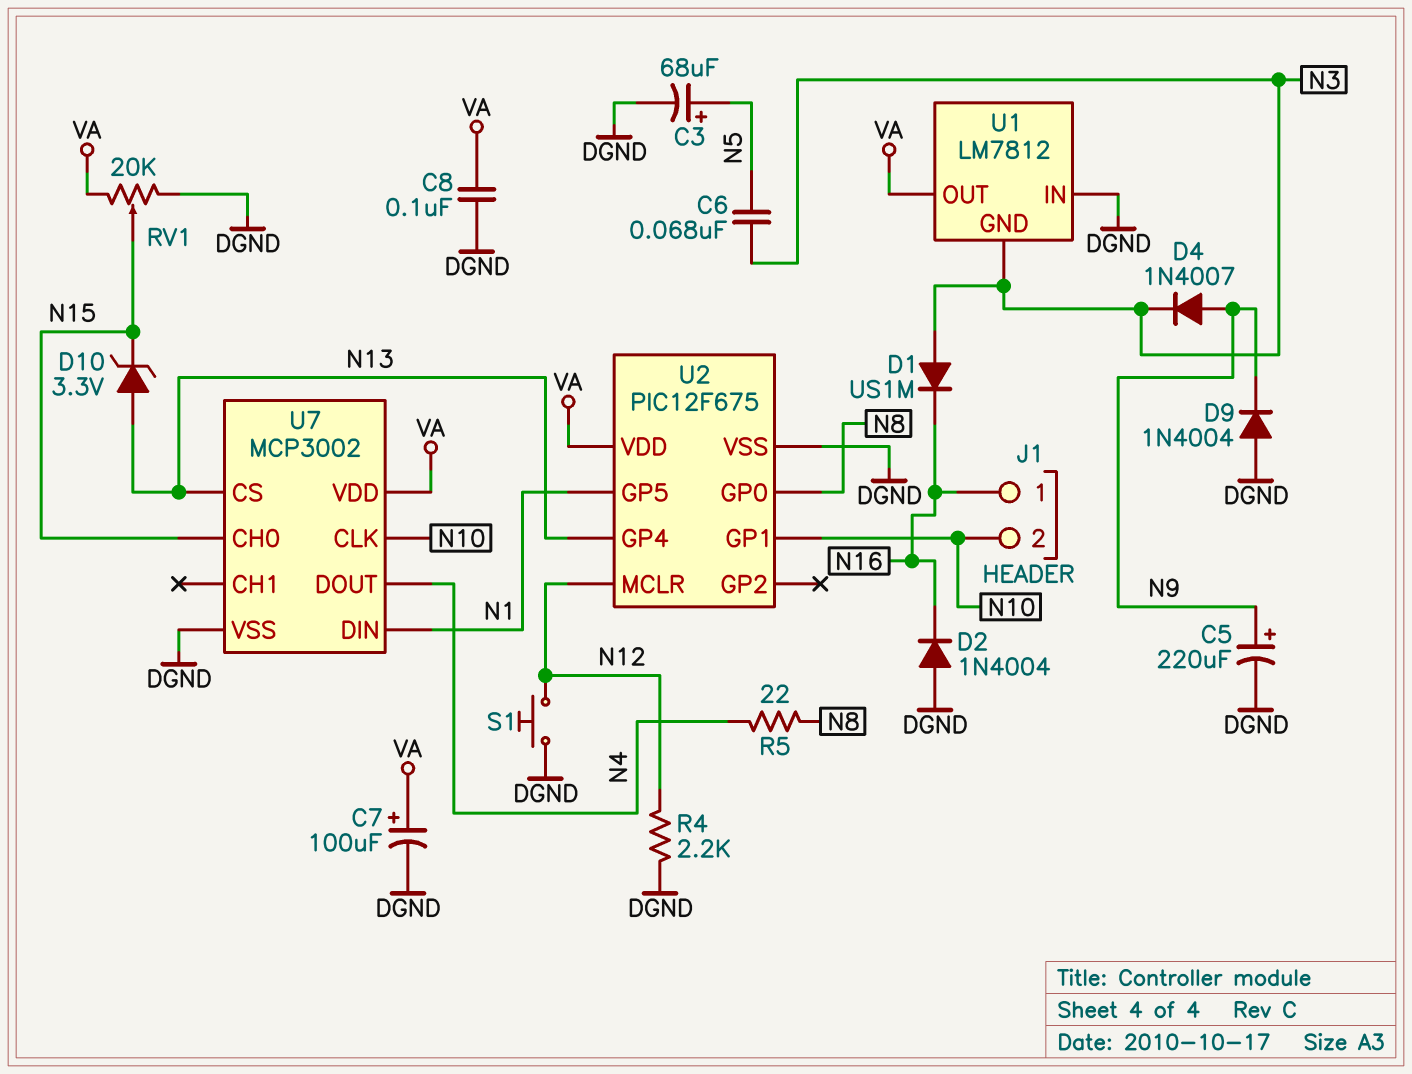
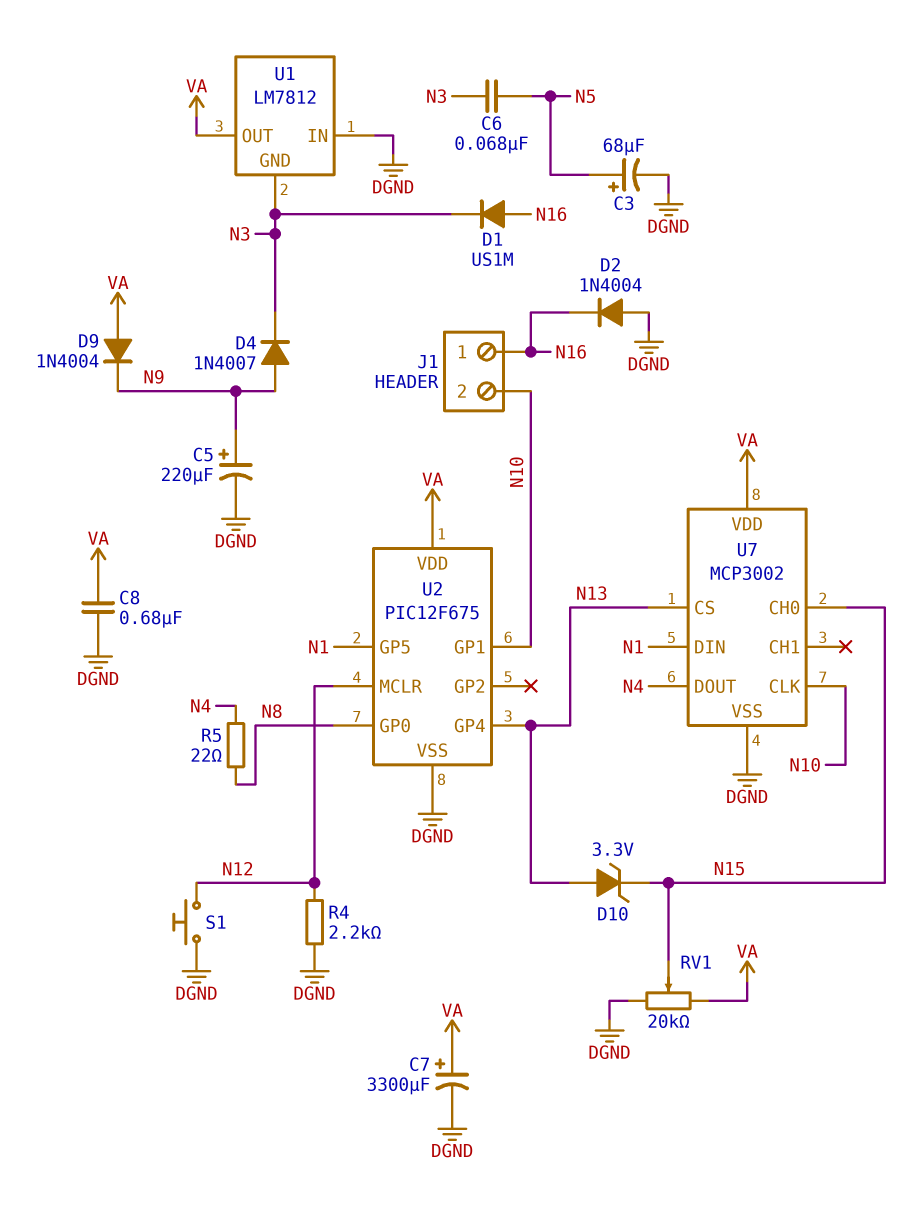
C7: 100uF (plus VA, minus DGND) -> 3300uF (plus VA, minus DGND)
C8: 100nF (DGND, VA) -> 680nF (DGND, VA)
D1: diode US1M (A N3, K N16) -> diode US1M (A N16, K N3)
D9: diode 1N4004 (A DGND, K N9) -> diode 1N4004 (A VA, K N9)

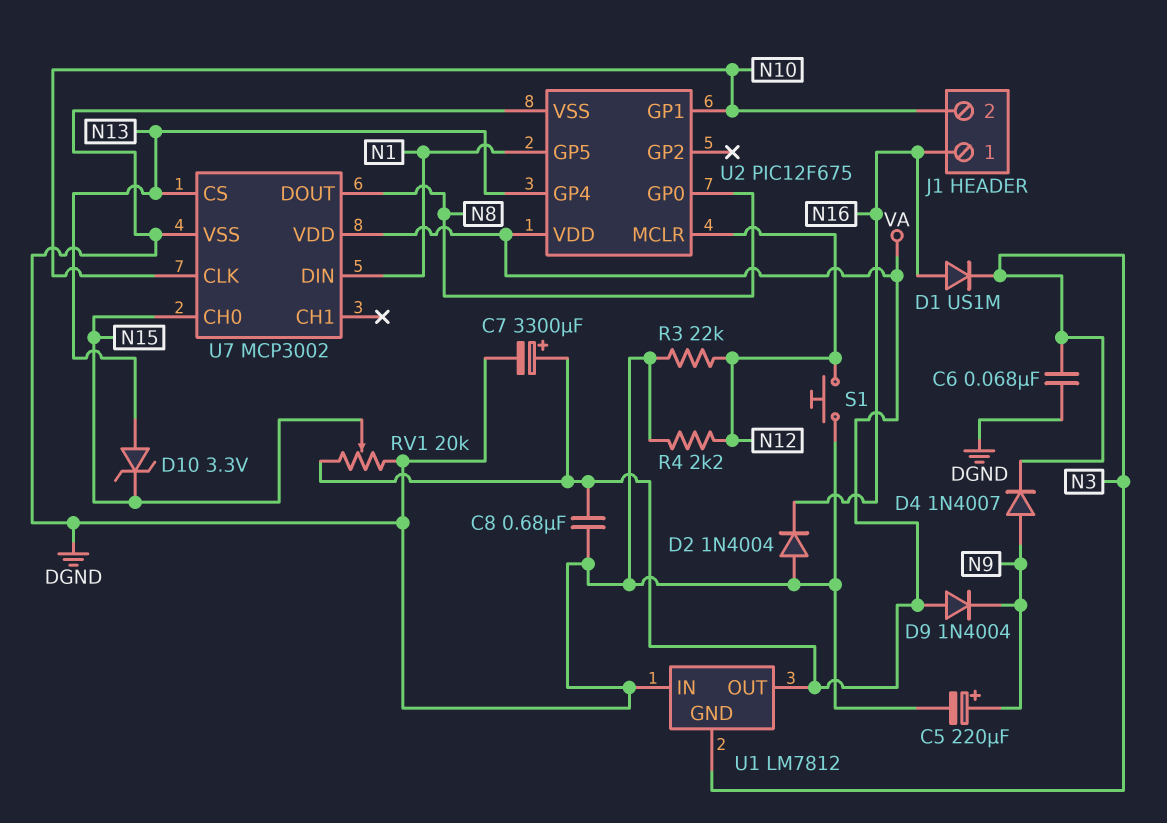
C3: 68uF (plus N5, minus DGND) -> none
C6: 68nF (N3, N5) -> 68nF (DGND, N3)
R3: none -> 22k (DGND, N12)
R5: 22 (N4, N8) -> none
U7 pin DOUT: N4 -> N8

